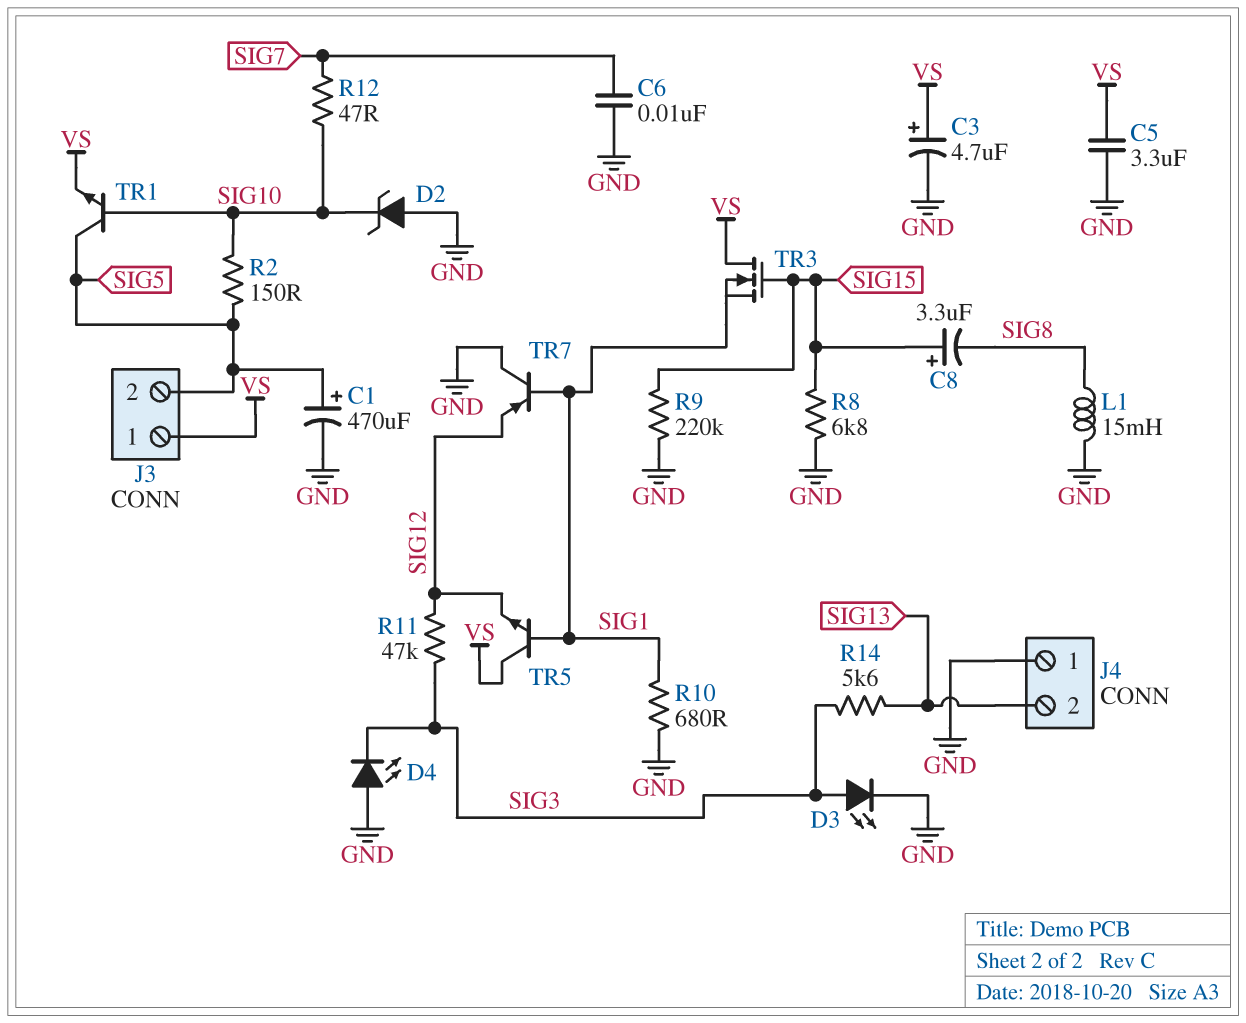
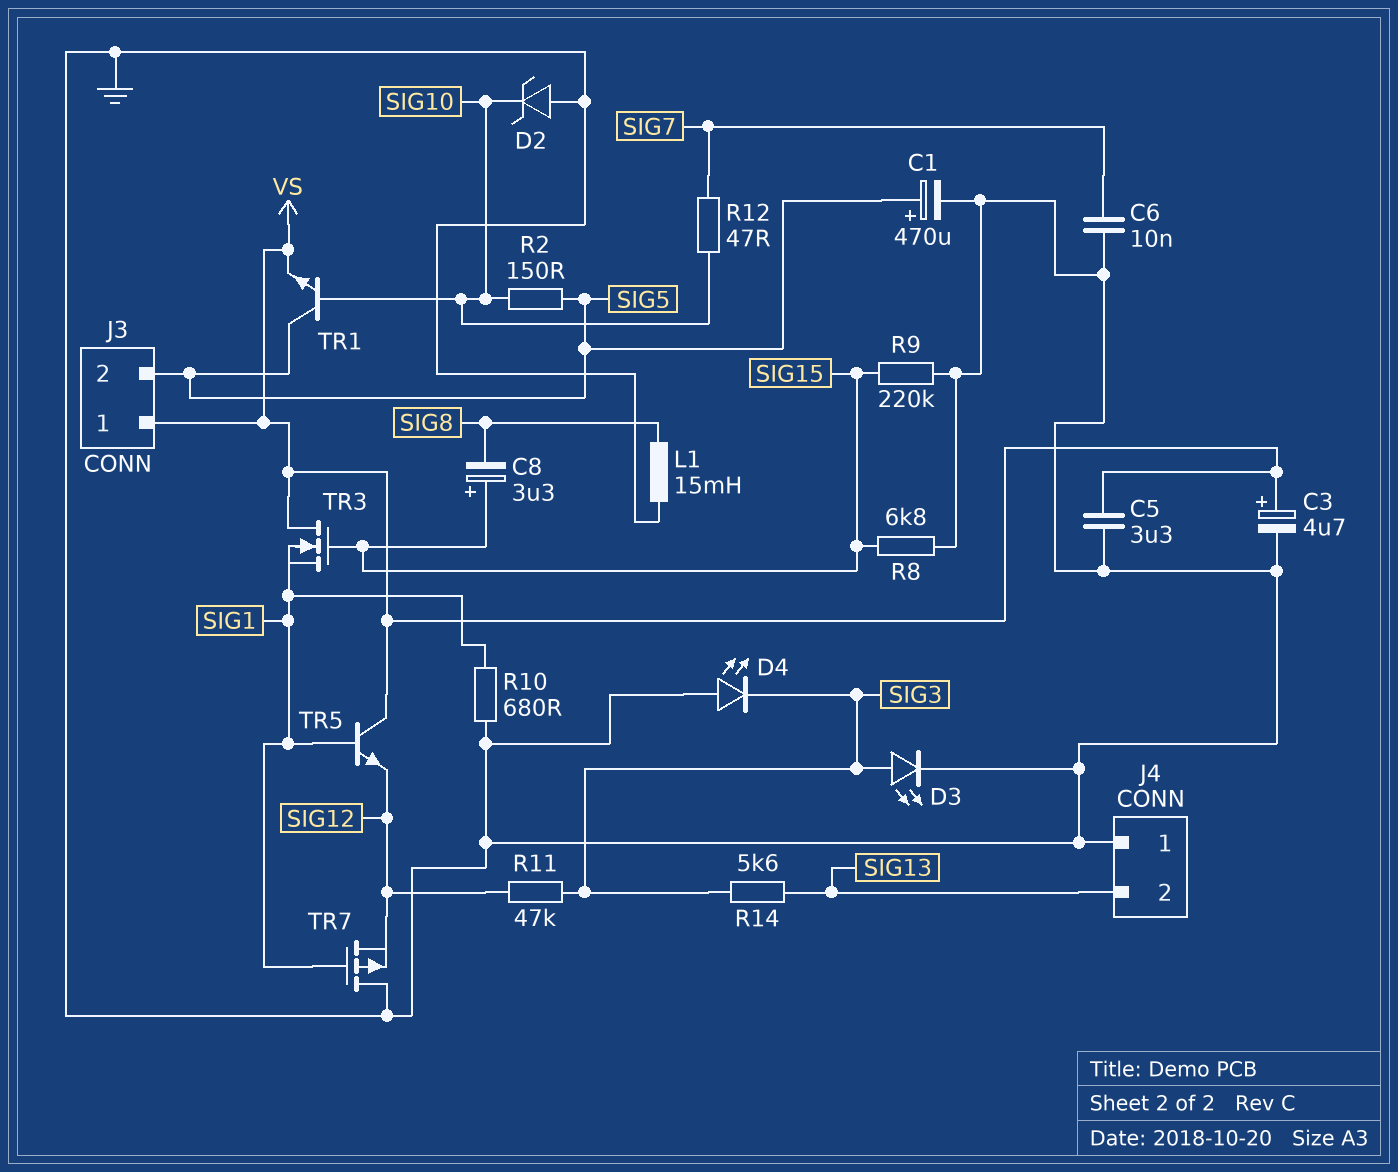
TR7: PNP (B SIG1, C GND, E SIG12) -> PMOS (G SIG1, D GND, S SIG12)

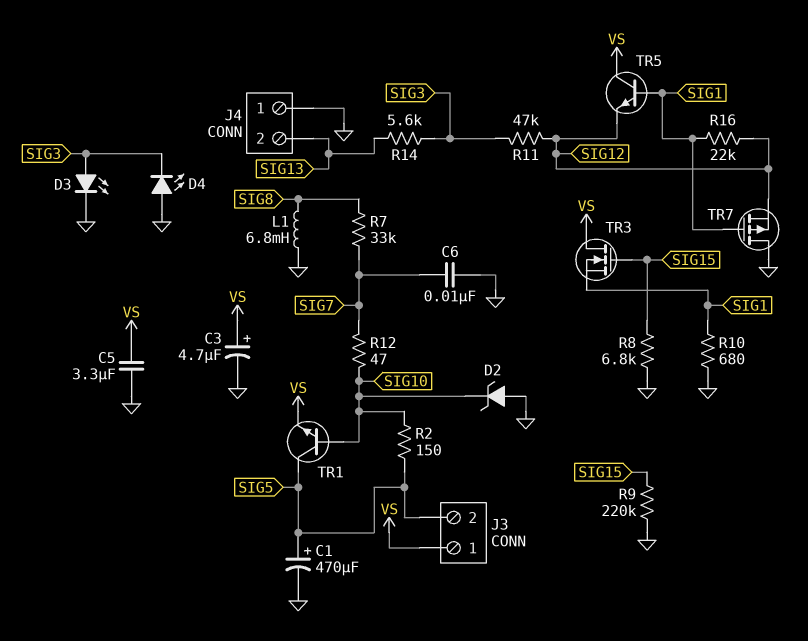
C8: 3.3uF (plus SIG15, minus SIG8) -> none
L1: 15mH (GND, SIG8) -> 6.8mH (GND, SIG8)
R7: none -> 33k (SIG7, SIG8)
R16: none -> 22k (SIG1, SIG12)

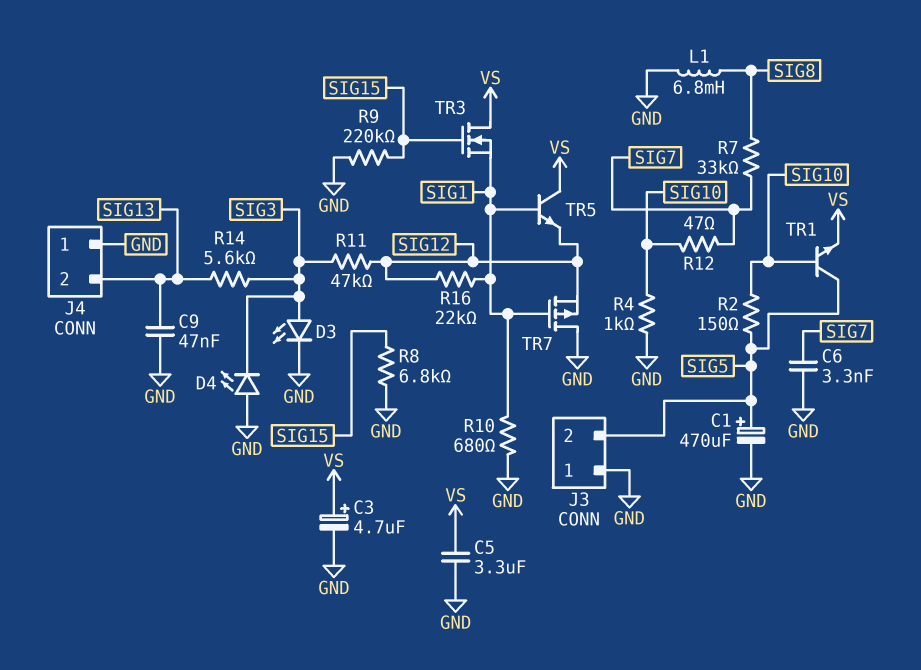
C6: 10nF (GND, SIG7) -> 3.3nF (GND, SIG7)
C9: none -> 47nF (GND, SIG13)
D2: zener (A GND, K SIG10) -> none
J3 pin 1: VS -> GND
R4: none -> 1k (GND, SIG10)

